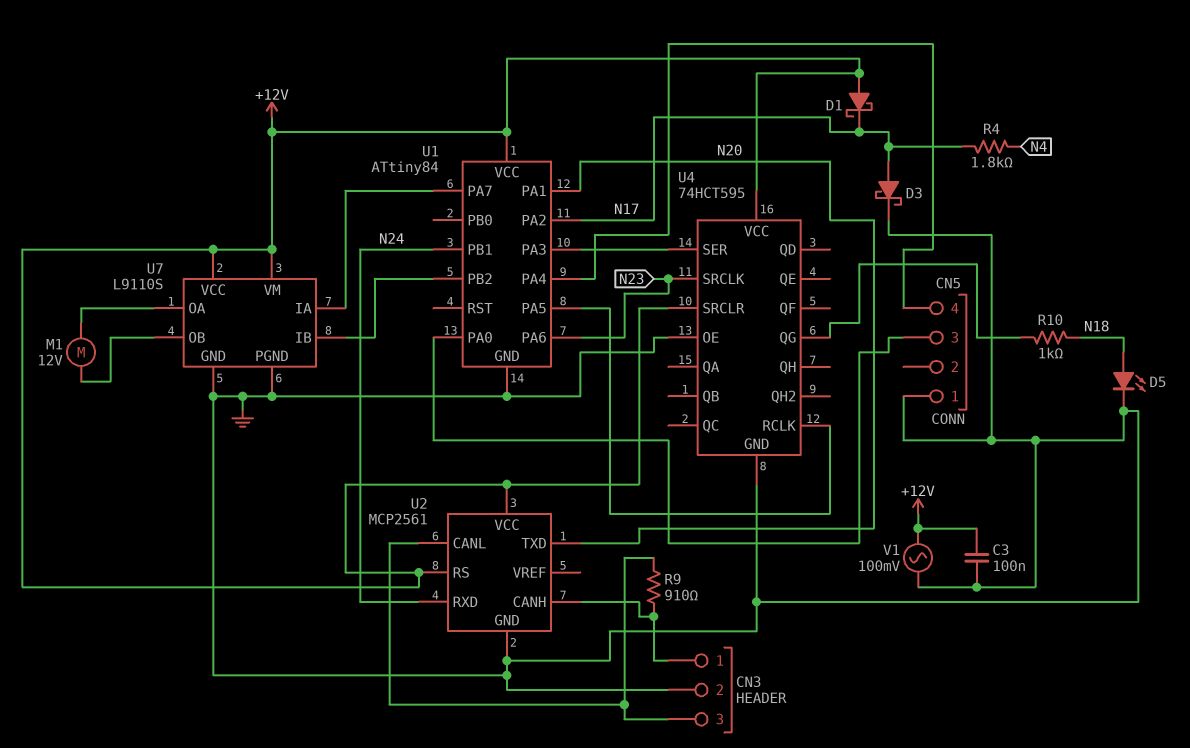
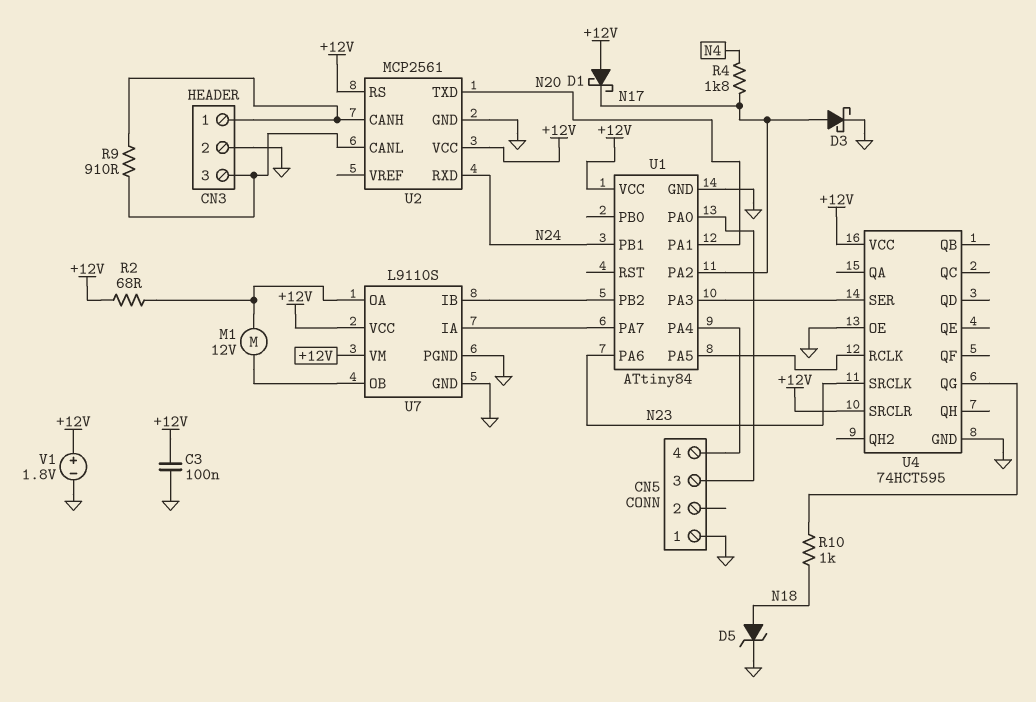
D5: LED (A N18, K GND) -> zener (A N18, K GND)
R2: none -> 68 (+12V, U7/OA)
V1: AC 100mV (+12V, GND) -> 1.8V (plus +12V, minus GND)

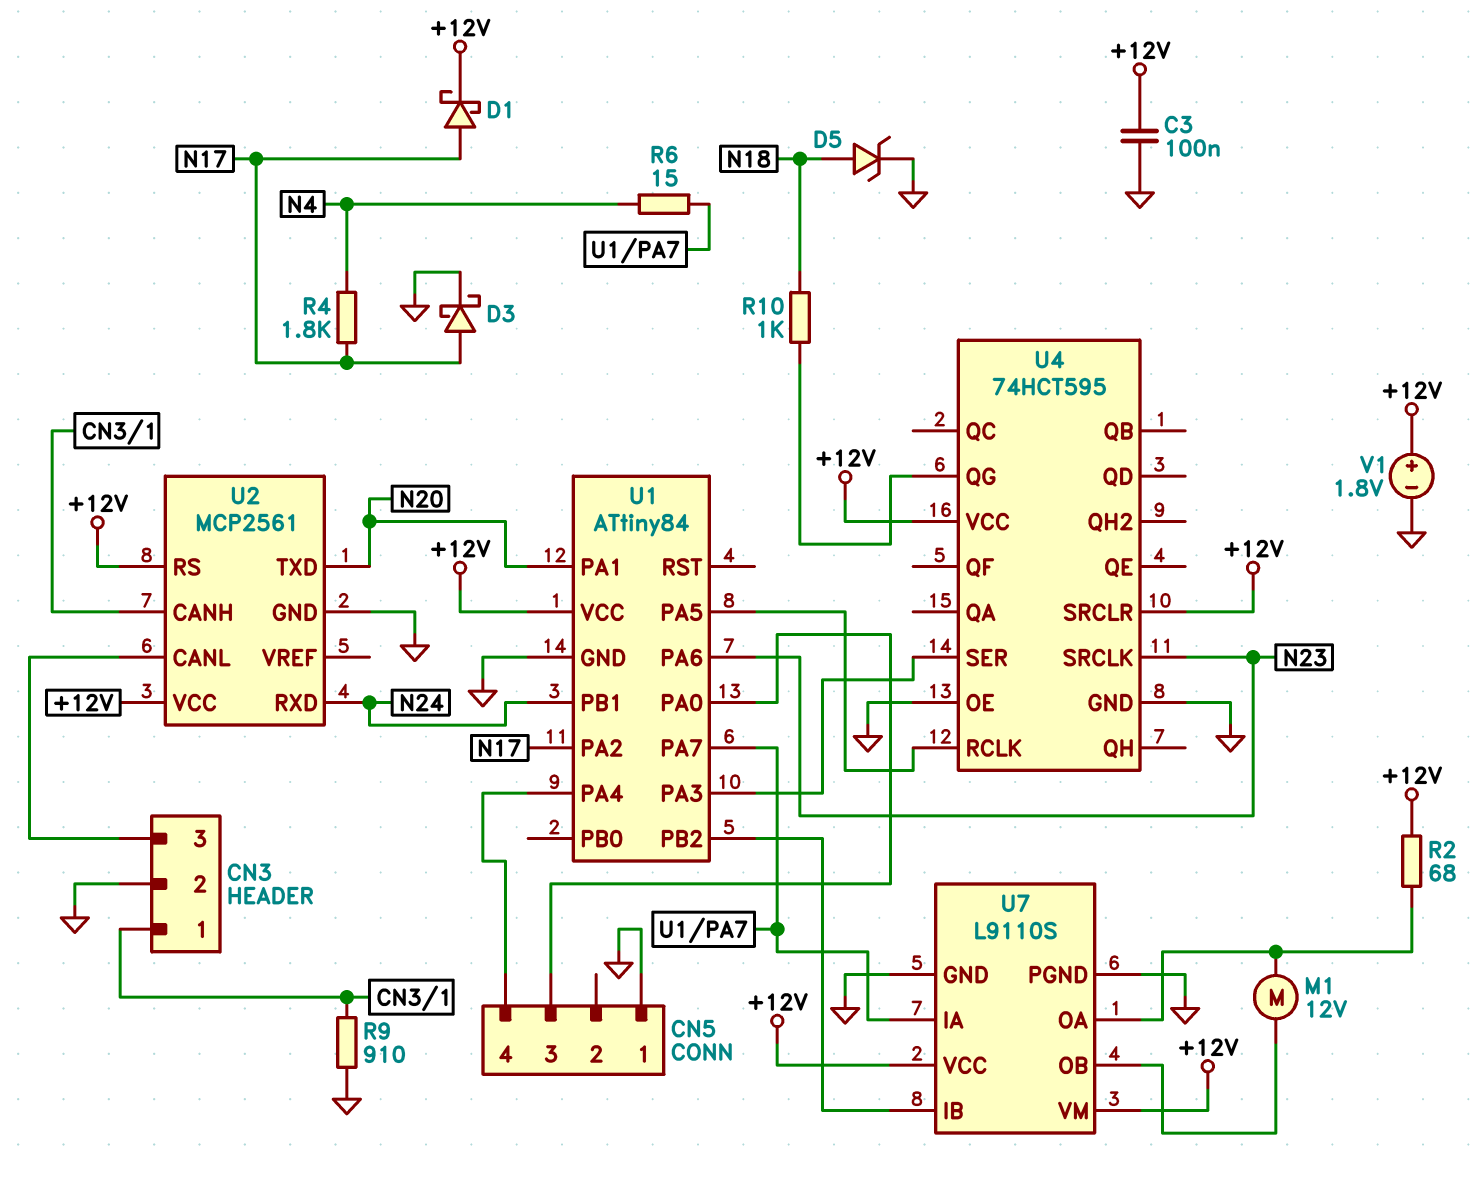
D1: schottky (A +12V, K N17) -> schottky (A N17, K +12V)
R6: none -> 15 (N4, U1/PA7)
R9: 910 (CN3/1, CN3/3) -> 910 (CN3/1, GND)

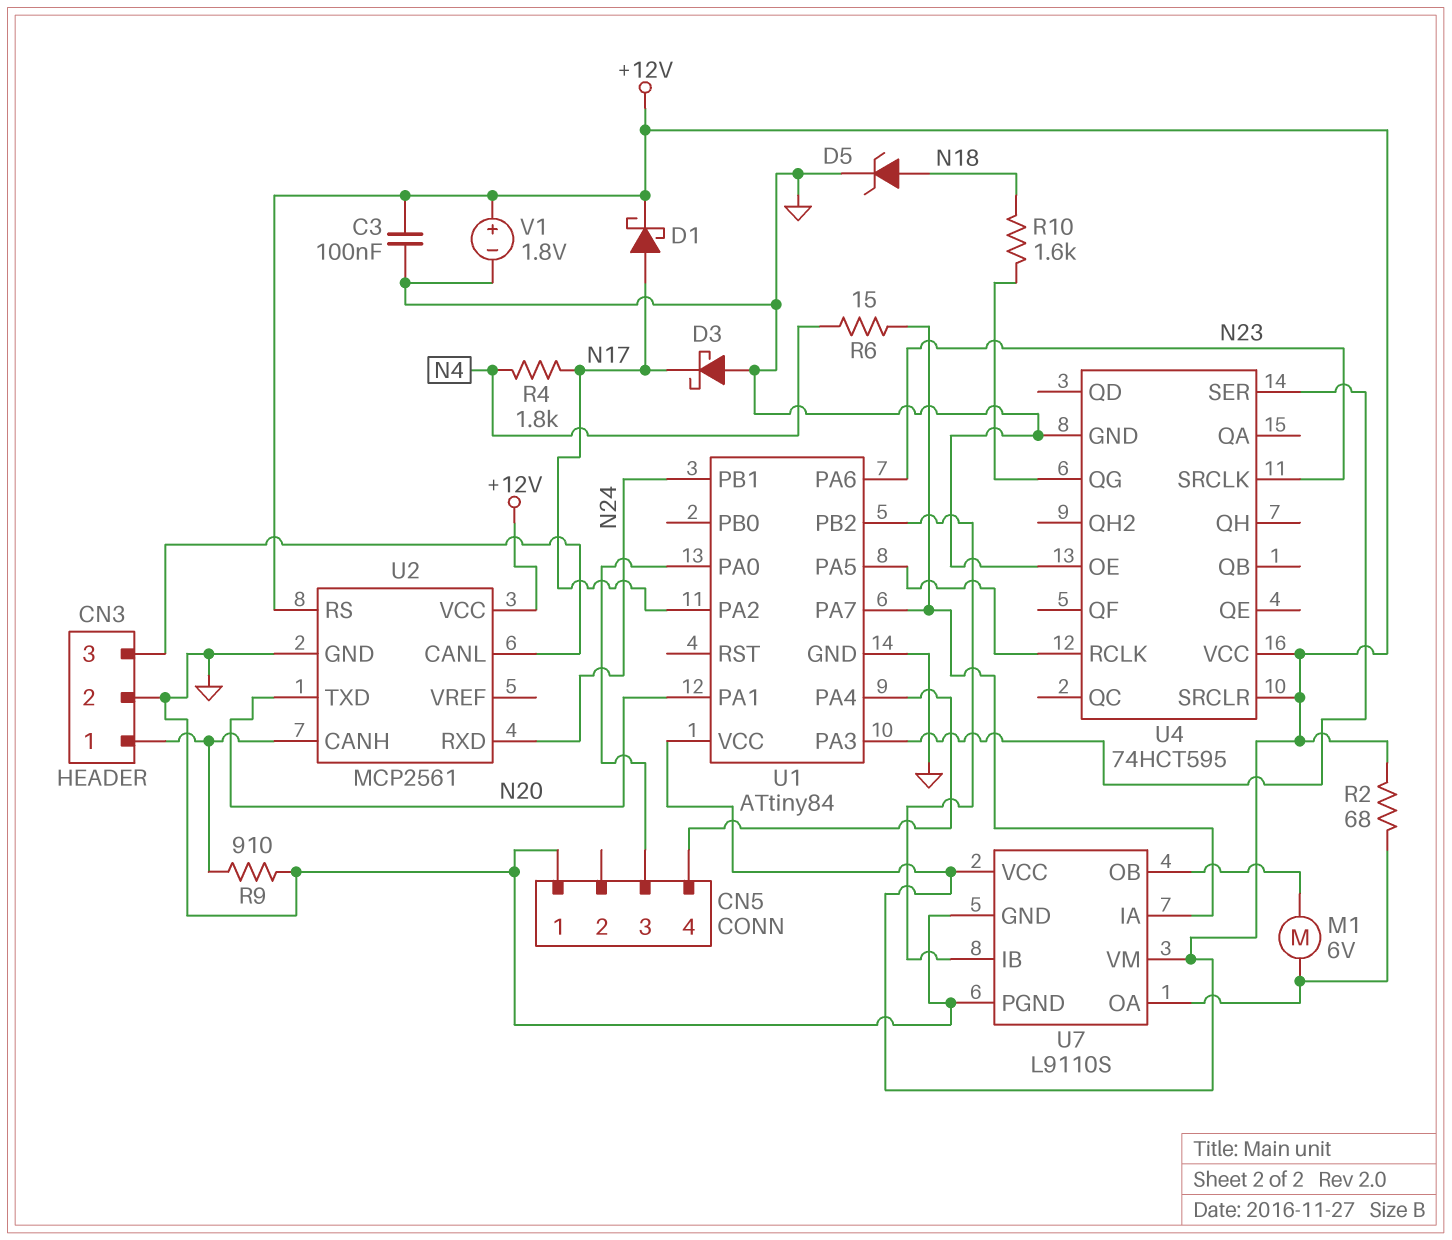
D3: schottky (A N17, K GND) -> schottky (A GND, K N17)
M1: motor 12V (U7/OA, U7/OB) -> motor 6V (U7/OA, U7/OB)
R10: 1k (N18, U4/QG) -> 1.6k (N18, U4/QG)

